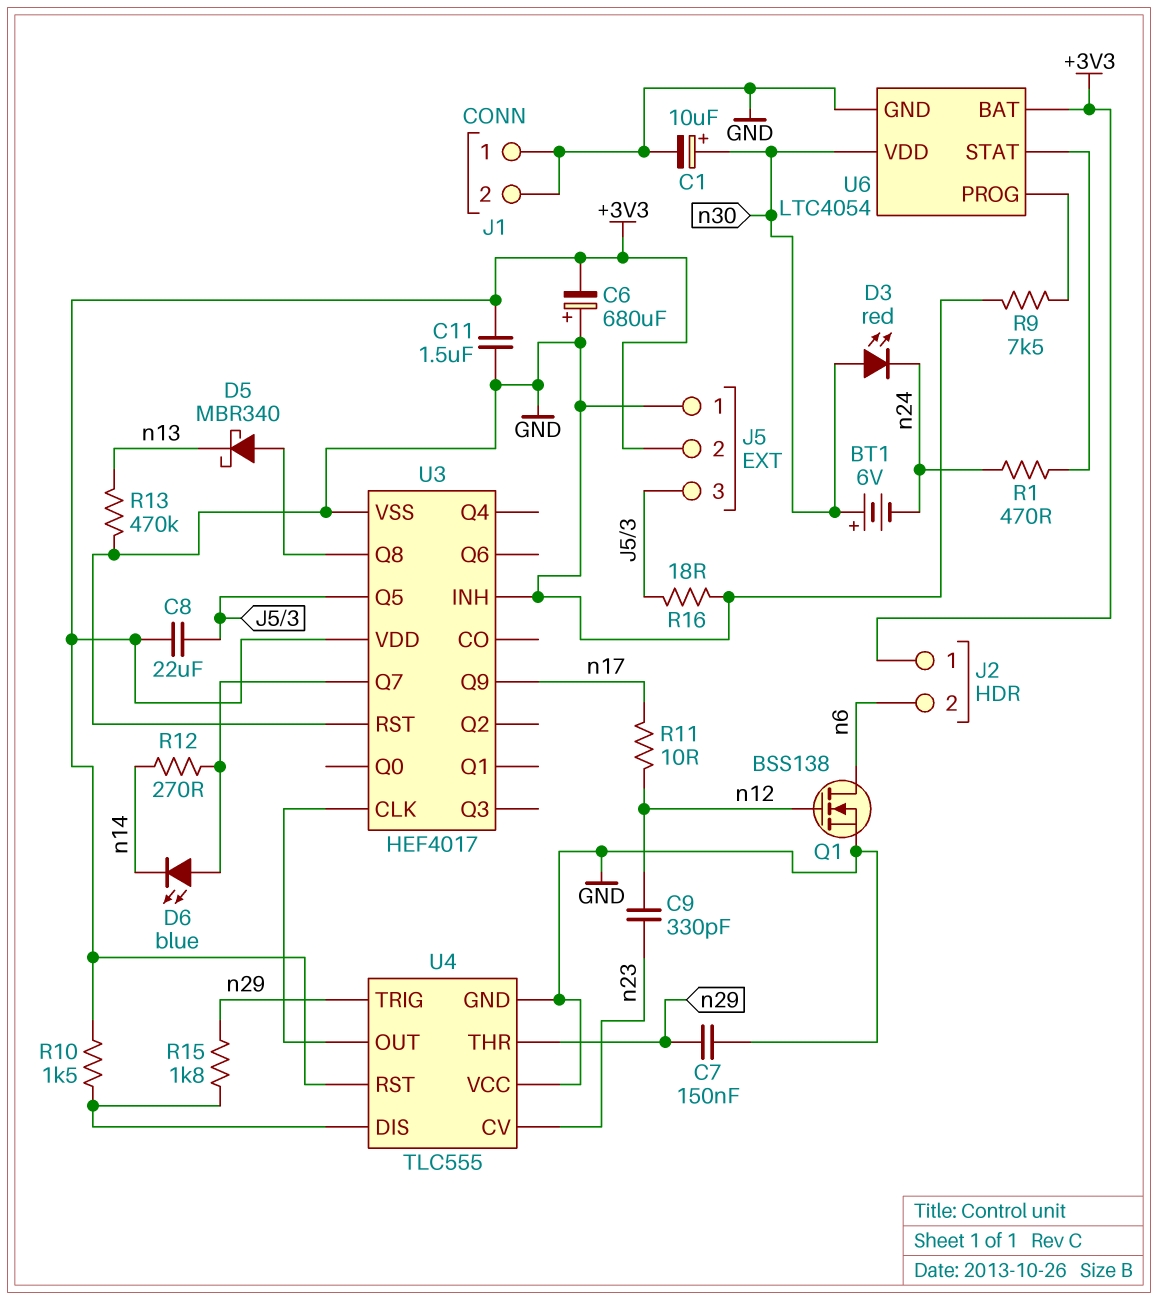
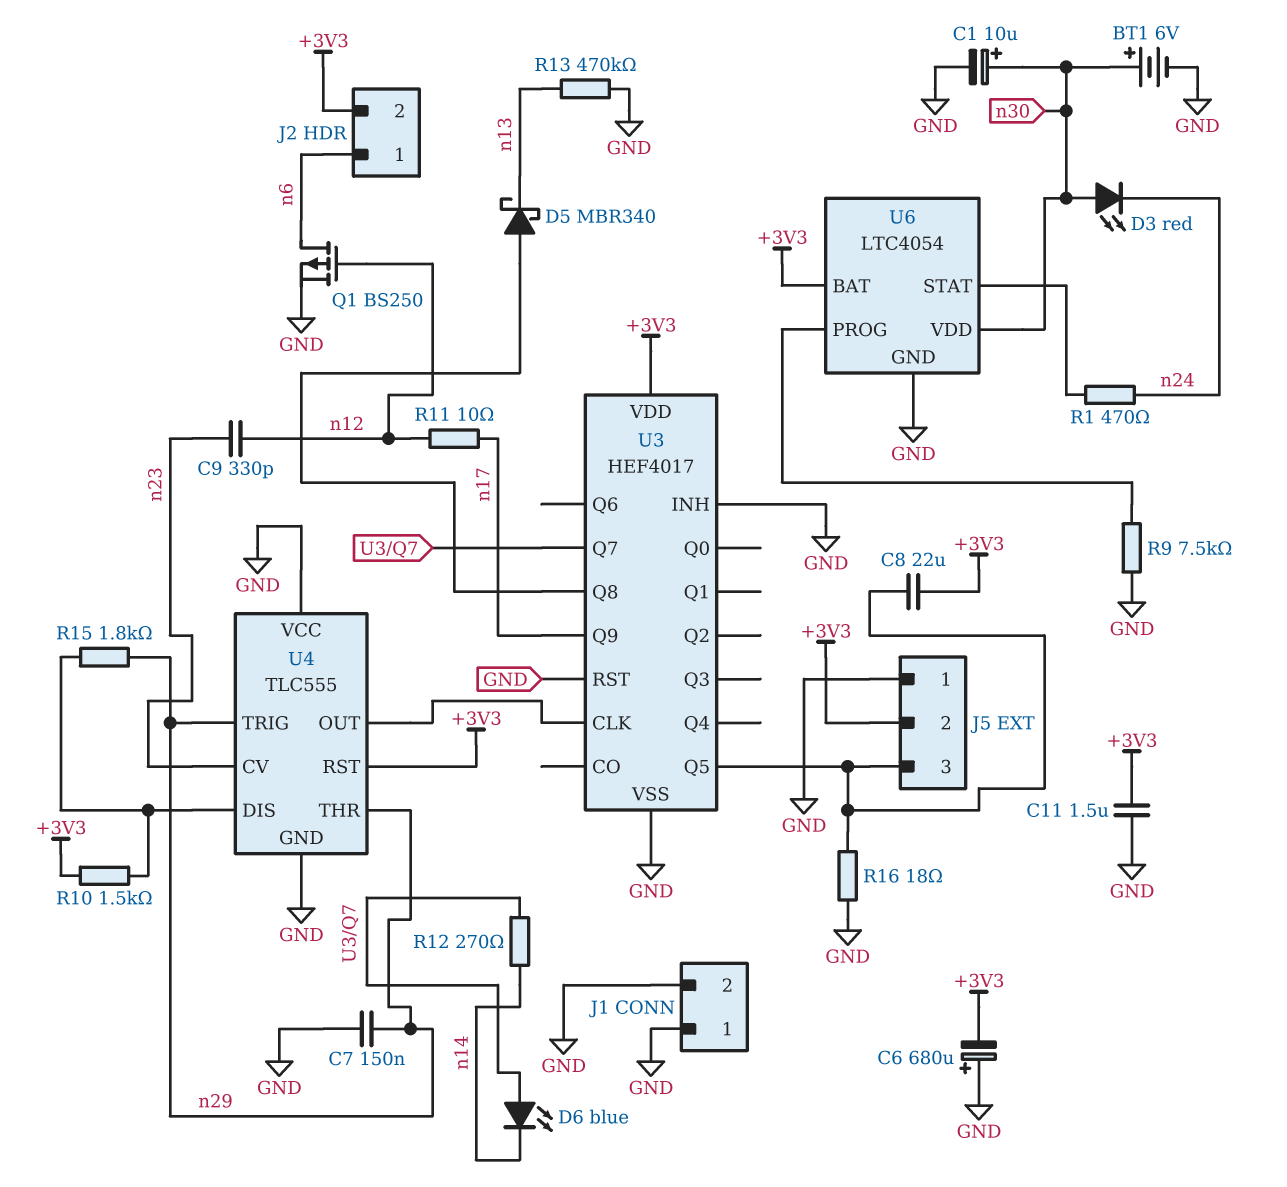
BT1: 6V (plus n30, minus n24) -> 6V (plus n30, minus GND)
J2 pin 1: +3V3 -> n6
J2 pin 2: n6 -> +3V3
Q1: NMOS BSS138 (G n12, D n6, S GND) -> PMOS BS250 (G n12, D n6, S GND)

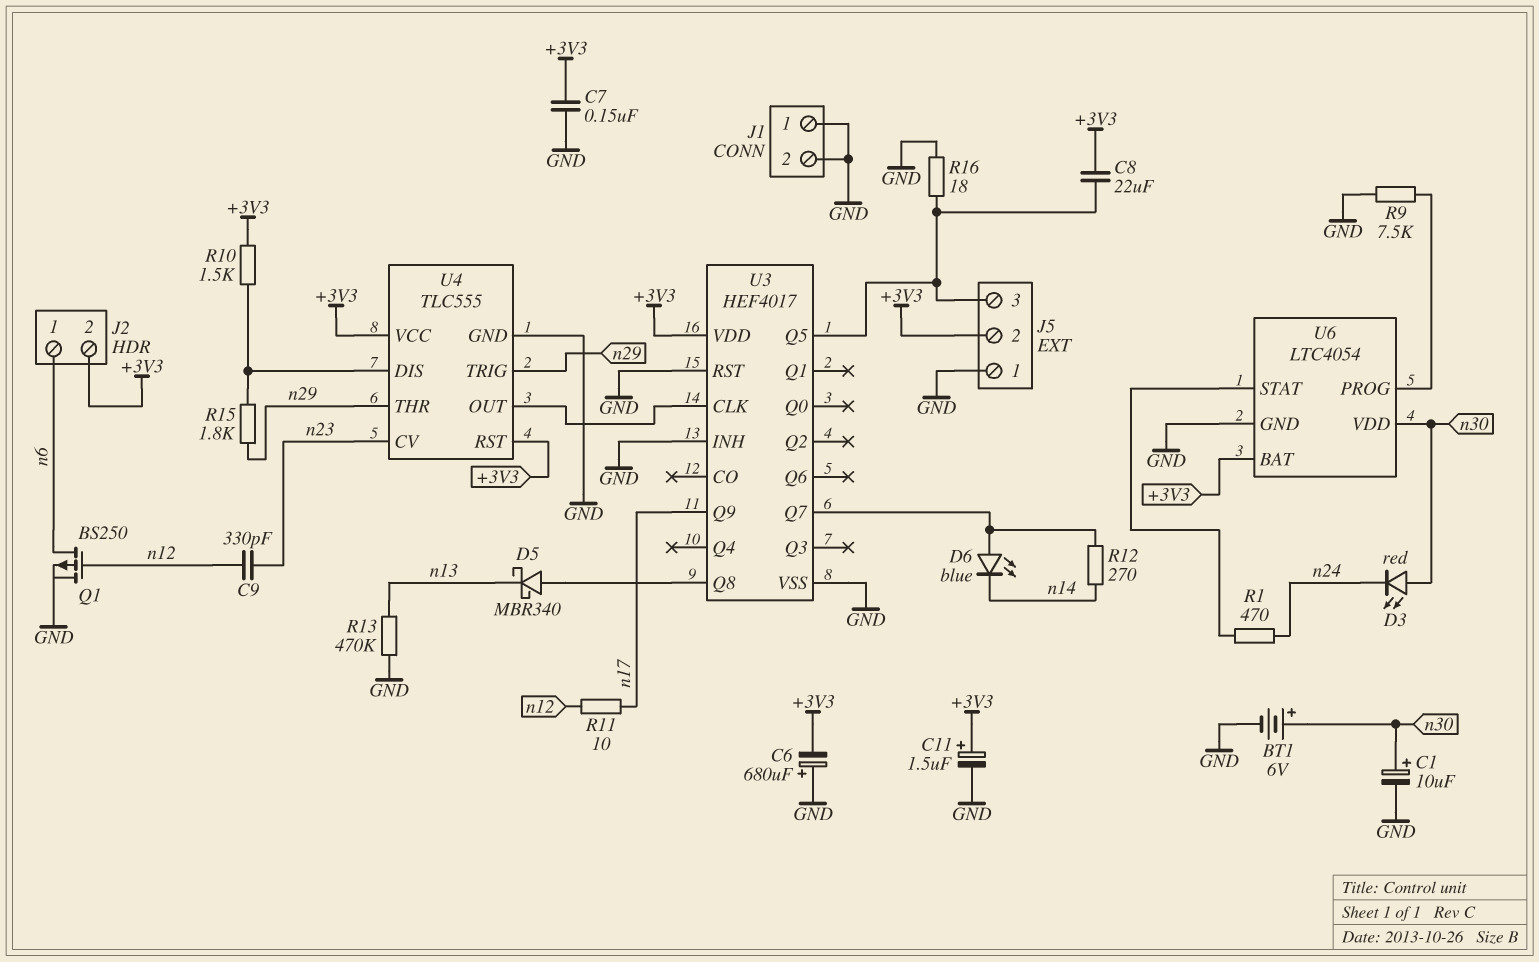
C7: 150nF (GND, n29) -> 150nF (+3V3, GND)
C11: 1.5uF (+3V3, GND) -> 1.5uF (plus +3V3, minus GND)
U4 pin VCC: GND -> +3V3

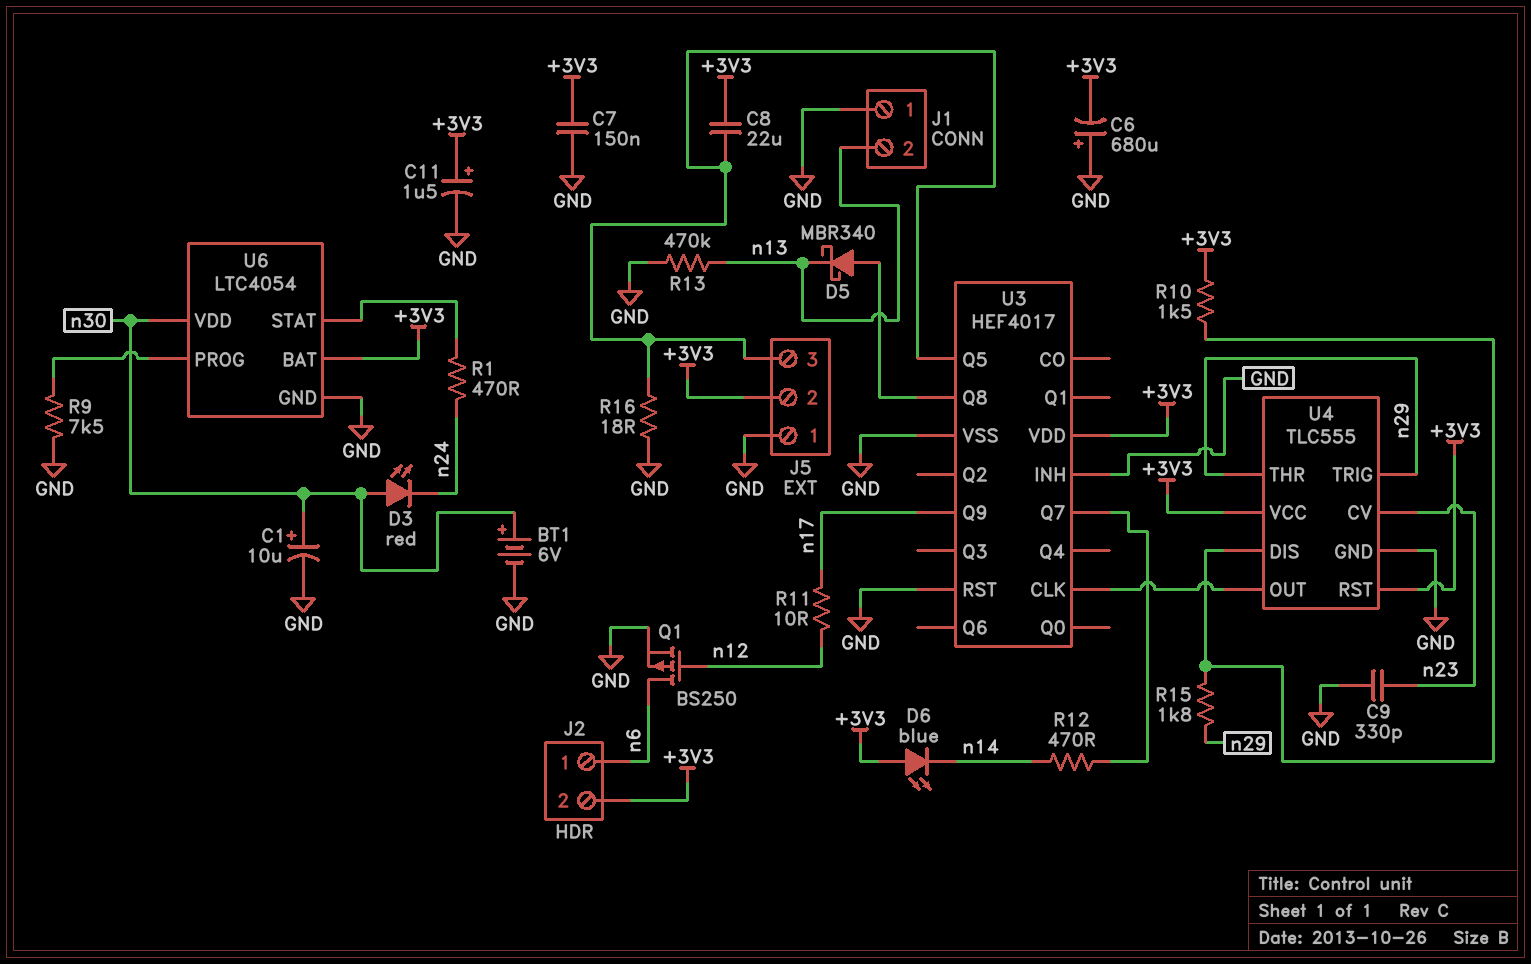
C9: 330pF (n12, n23) -> 330pF (GND, n23)
D6: LED blue (A U3/Q7, K n14) -> LED blue (A +3V3, K n14)
J1 pin 2: GND -> n13
R12: 270 (U3/Q7, n14) -> 470 (U3/Q7, n14)

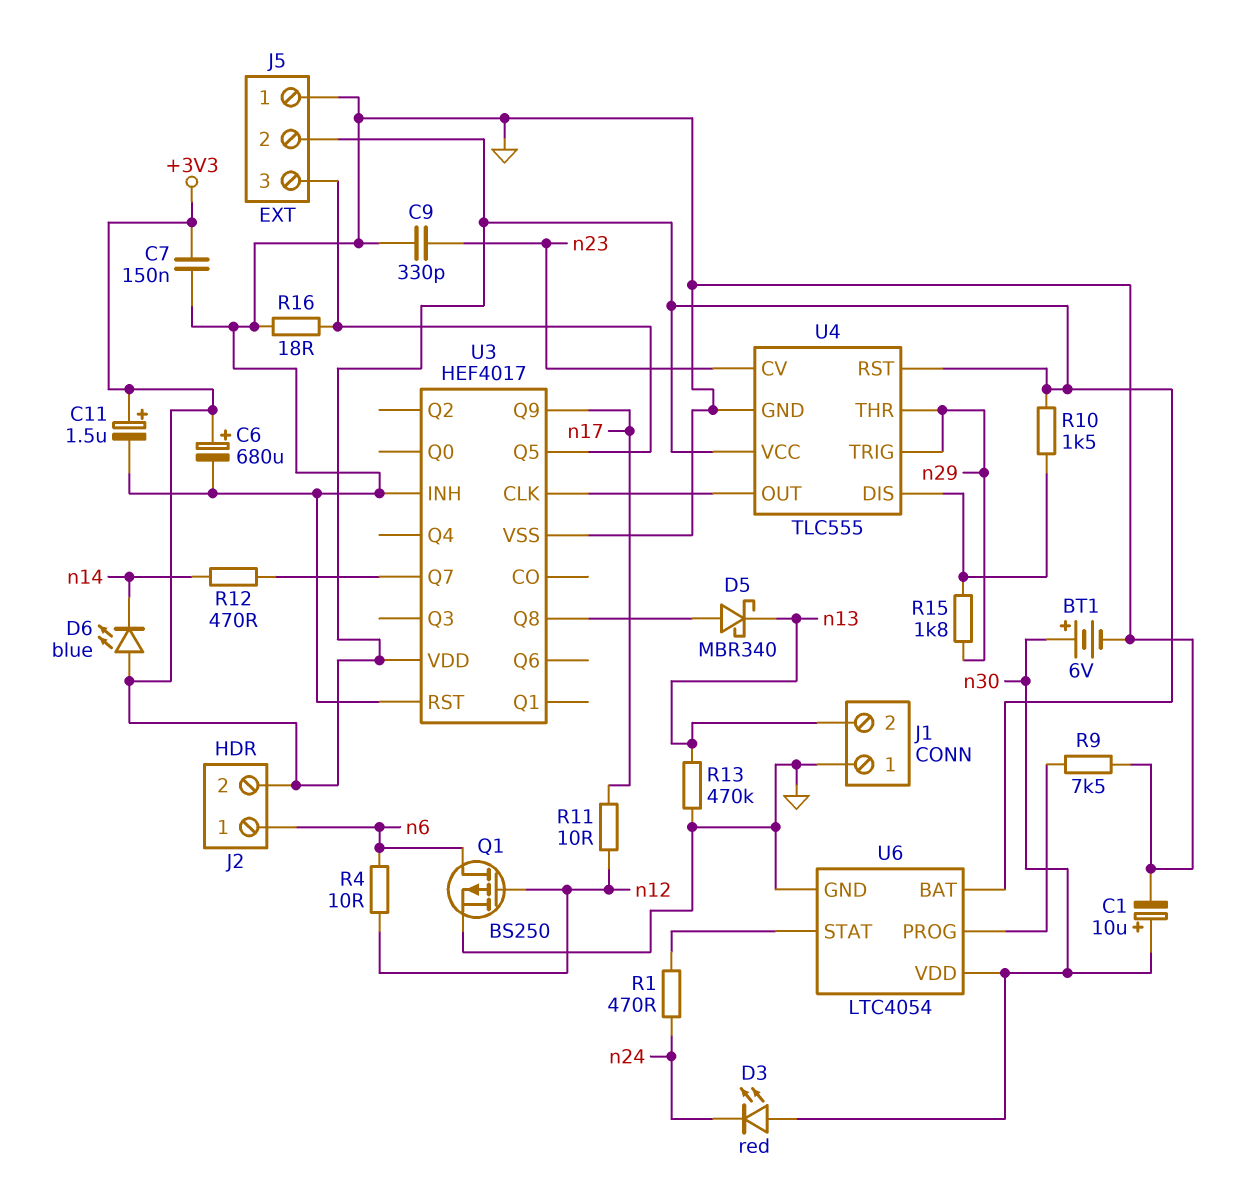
C6: 680uF (plus GND, minus +3V3) -> 680uF (plus +3V3, minus GND)
C8: 22uF (+3V3, J5/3) -> none
R4: none -> 10 (n6, n12)

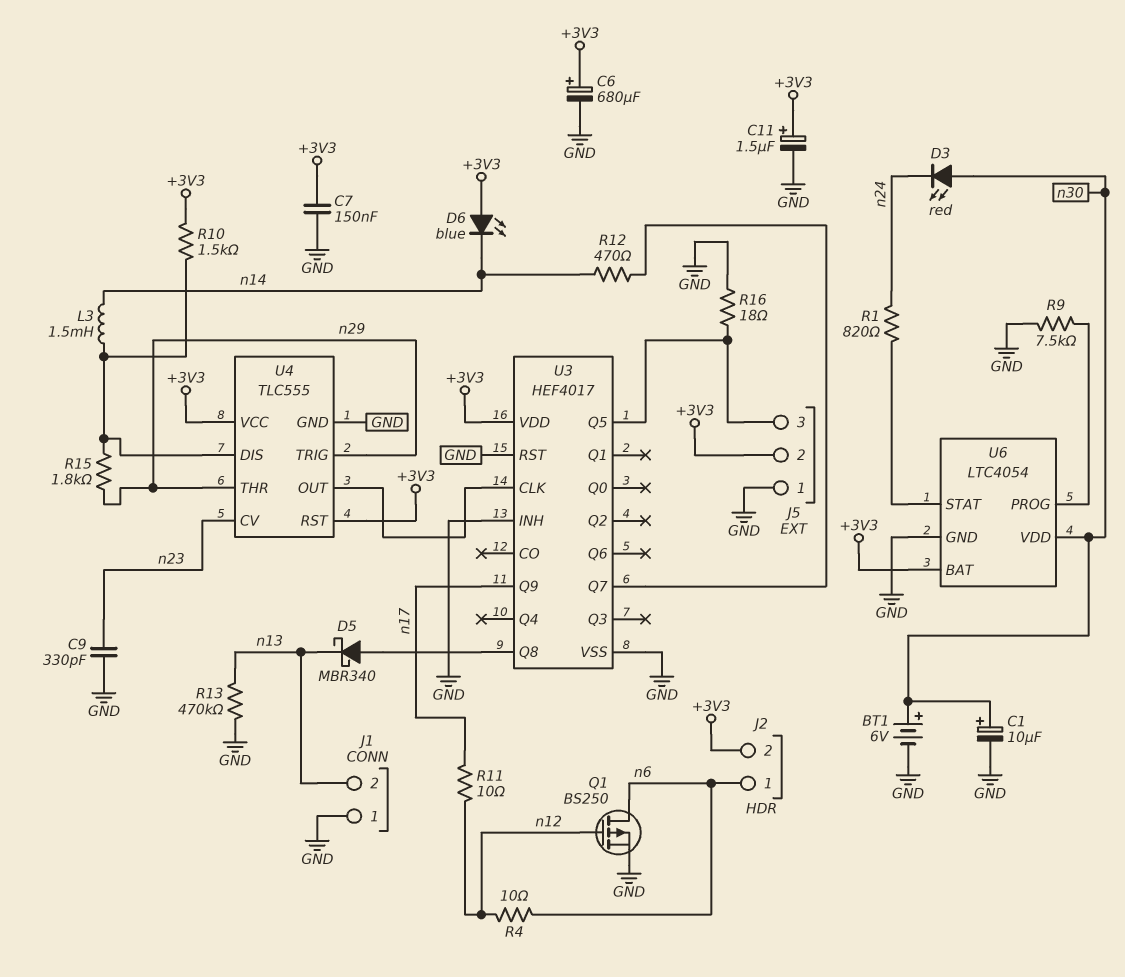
L3: none -> 1.5mH (U4/DIS, n14)
R1: 470 (U6/STAT, n24) -> 820 (U6/STAT, n24)

